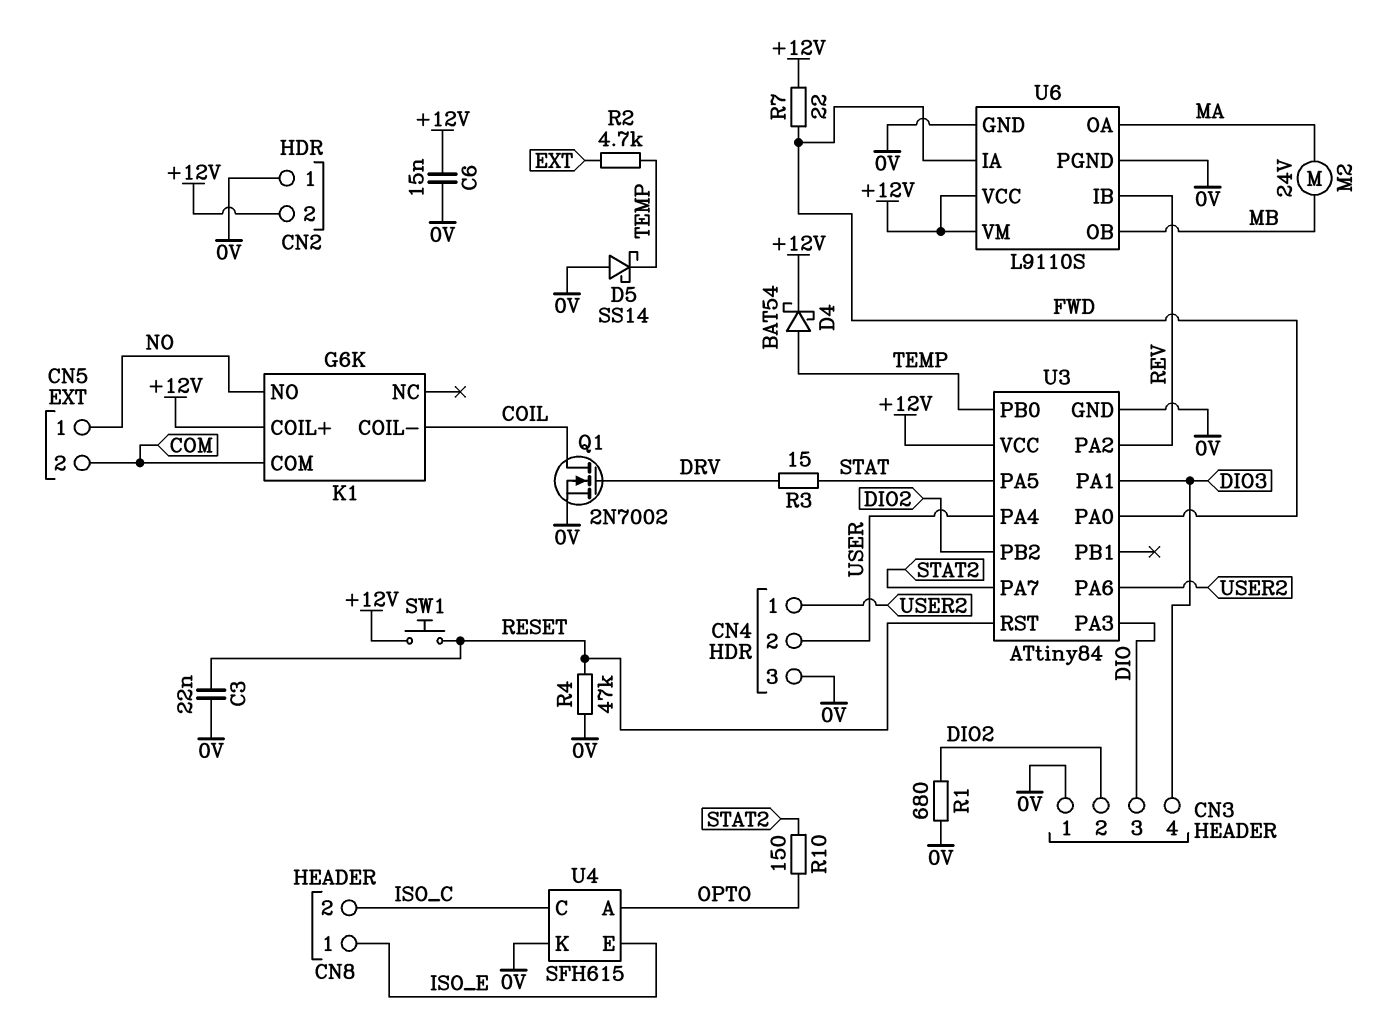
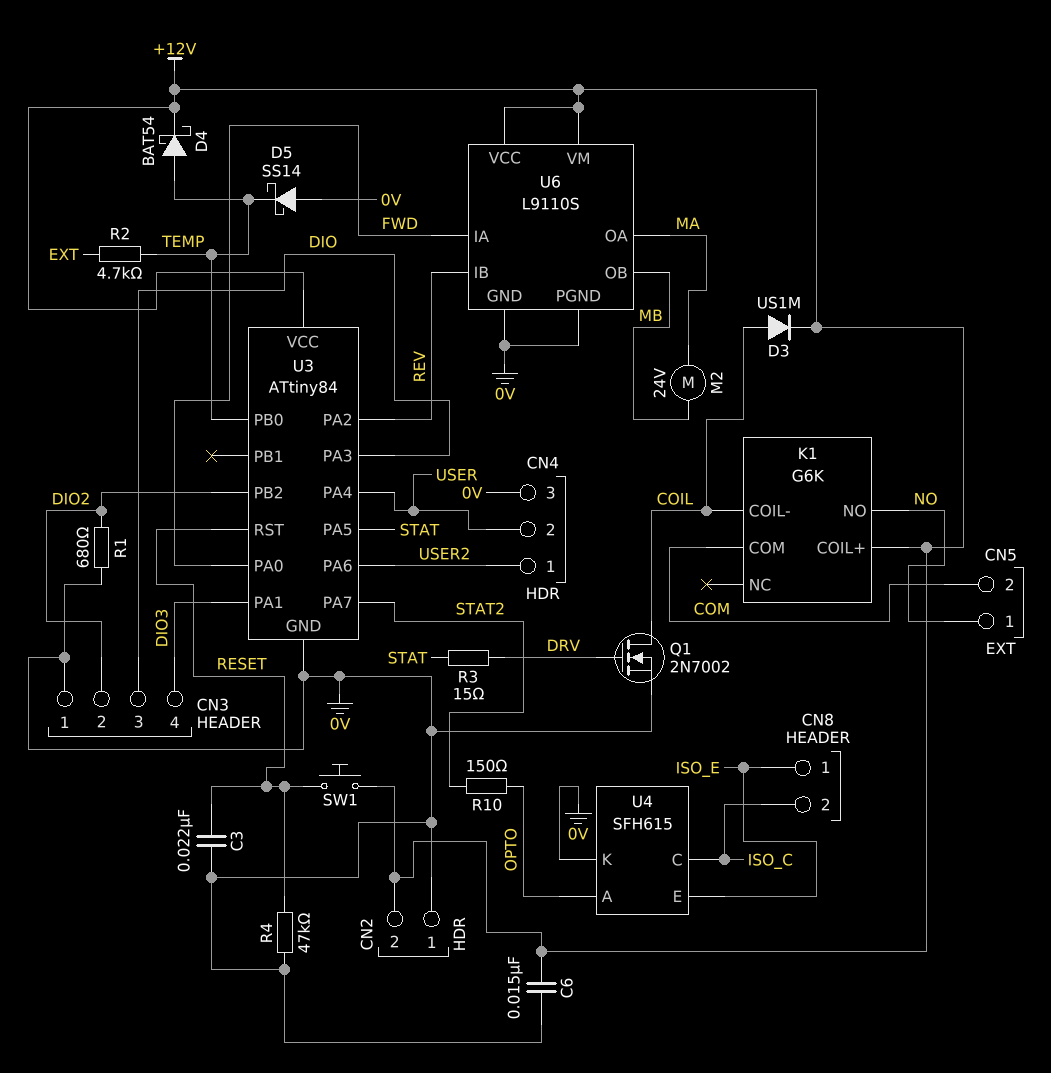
D3: none -> diode US1M (A COIL, K +12V)
R7: 22 (+12V, FWD) -> none

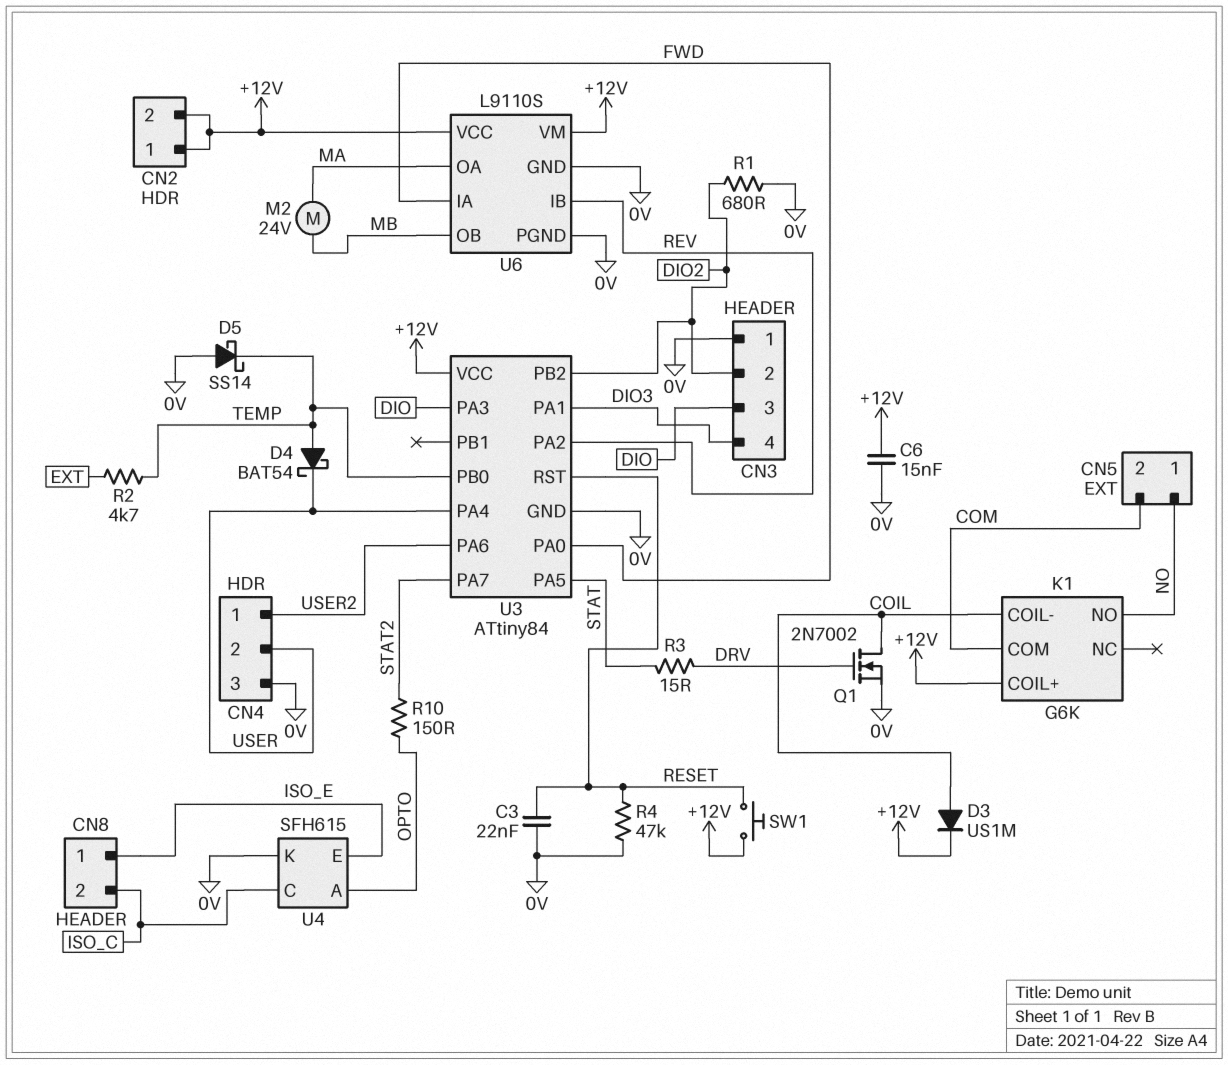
CN2 pin 1: 0V -> +12V
D4: schottky BAT54 (A TEMP, K +12V) -> schottky BAT54 (A TEMP, K USER)

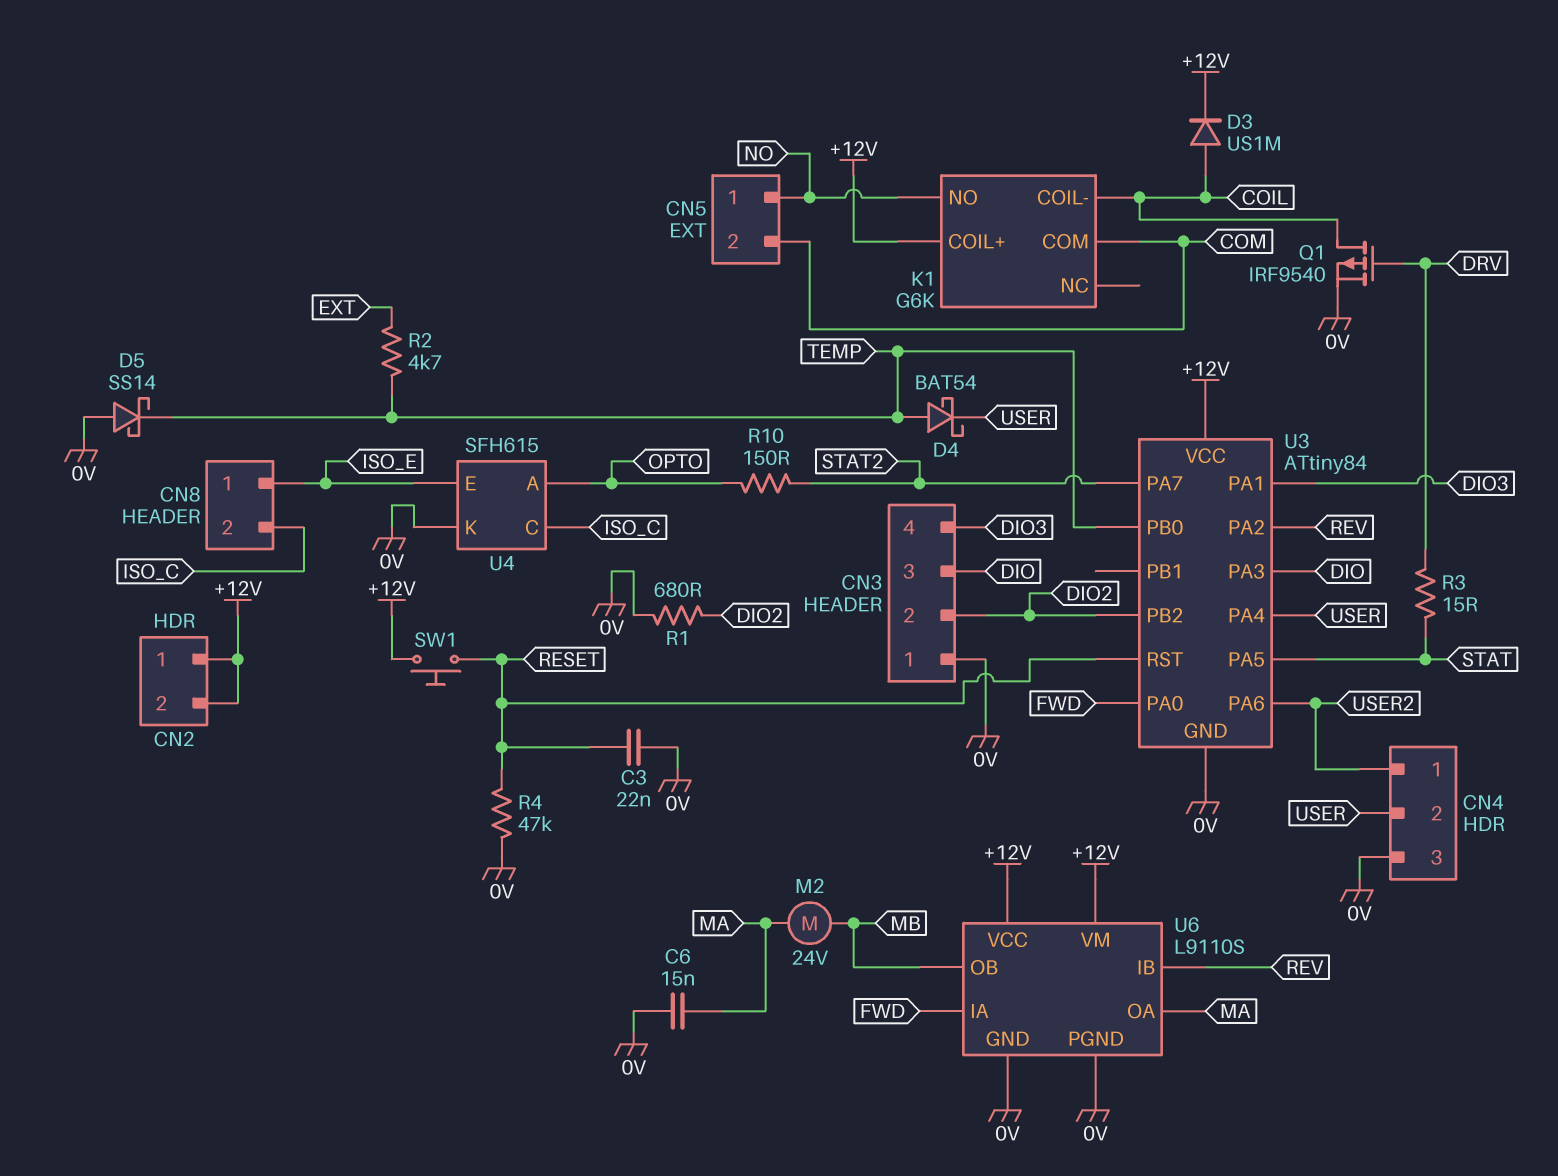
C6: 15nF (+12V, 0V) -> 15nF (0V, MA)
Q1: NMOS 2N7002 (G DRV, D COIL, S 0V) -> PMOS IRF9540 (G DRV, D COIL, S 0V)

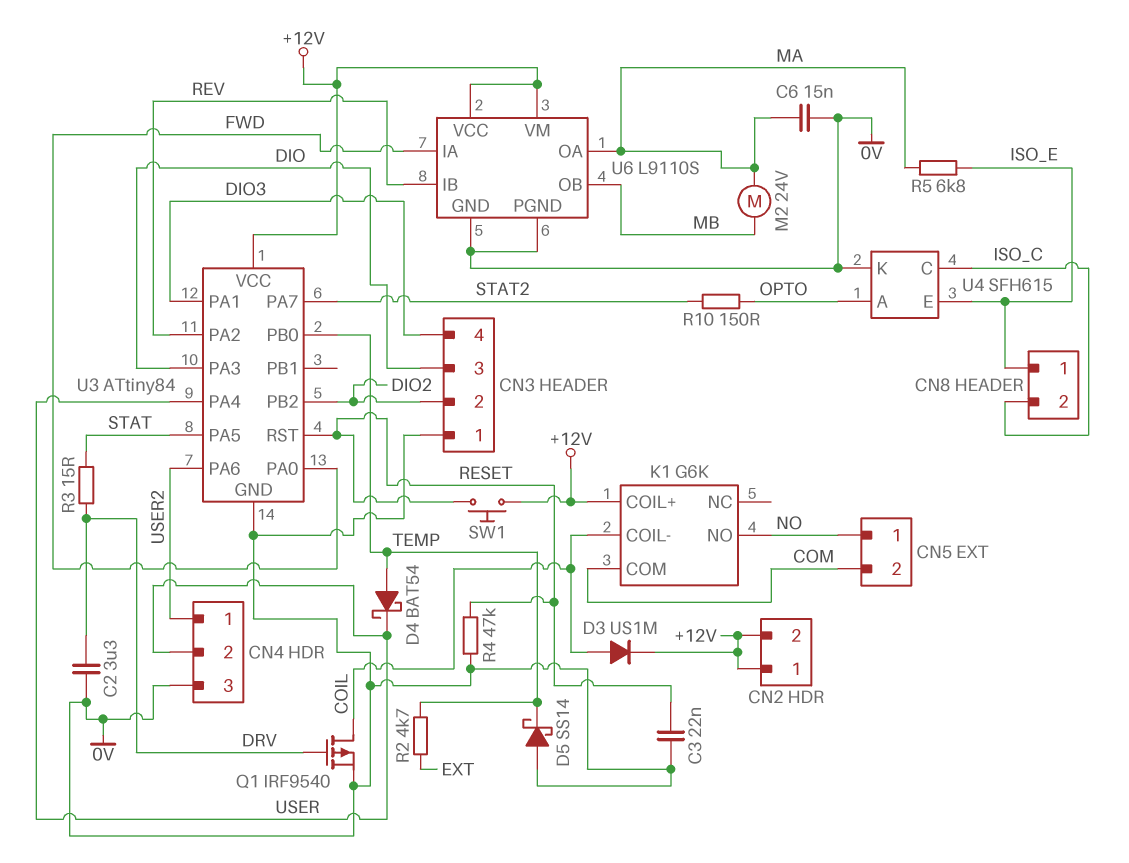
C2: none -> 3.3uF (0V, DRV)
R1: 680 (0V, DIO2) -> none
R5: none -> 6.8k (ISO_E, MA)

